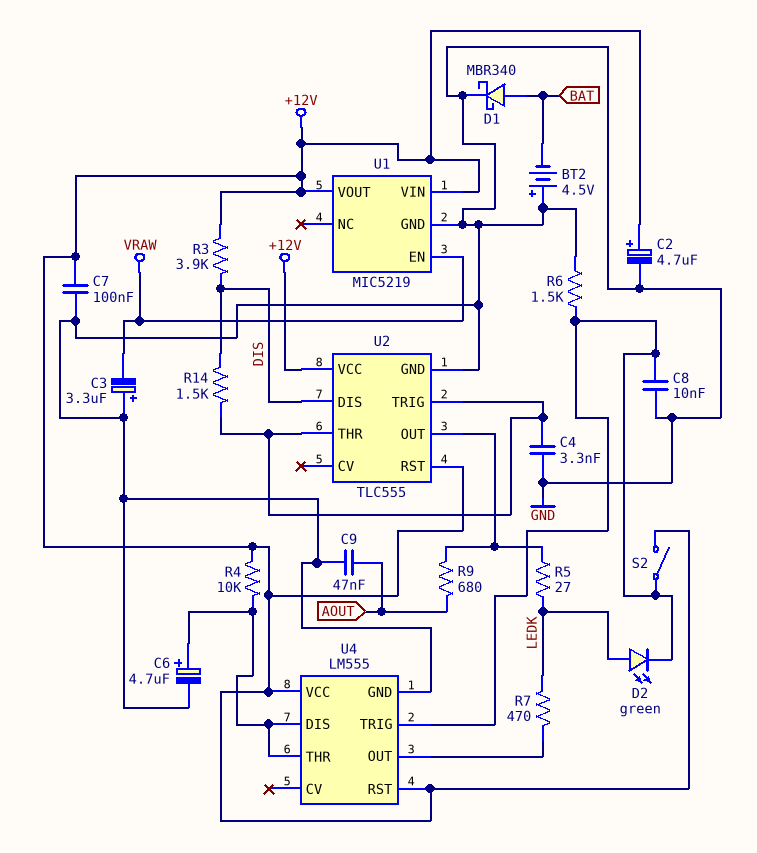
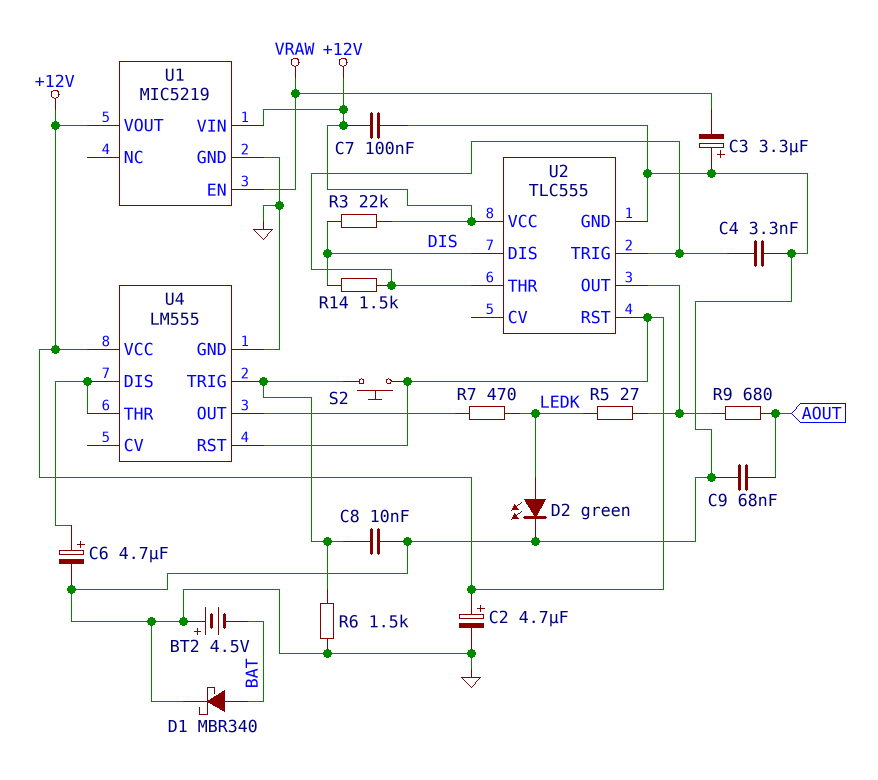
C9: 47nF (AOUT, GND) -> 68nF (AOUT, GND)
D2: LED green (A LEDK, K U4/TRIG) -> LED green (A LEDK, K GND)
R3: 3.9k (+12V, DIS) -> 22k (+12V, DIS)
R4: 10k (+12V, U4/DIS) -> none
S2: switch (+12V, U4/TRIG) -> button (+12V, U4/TRIG)

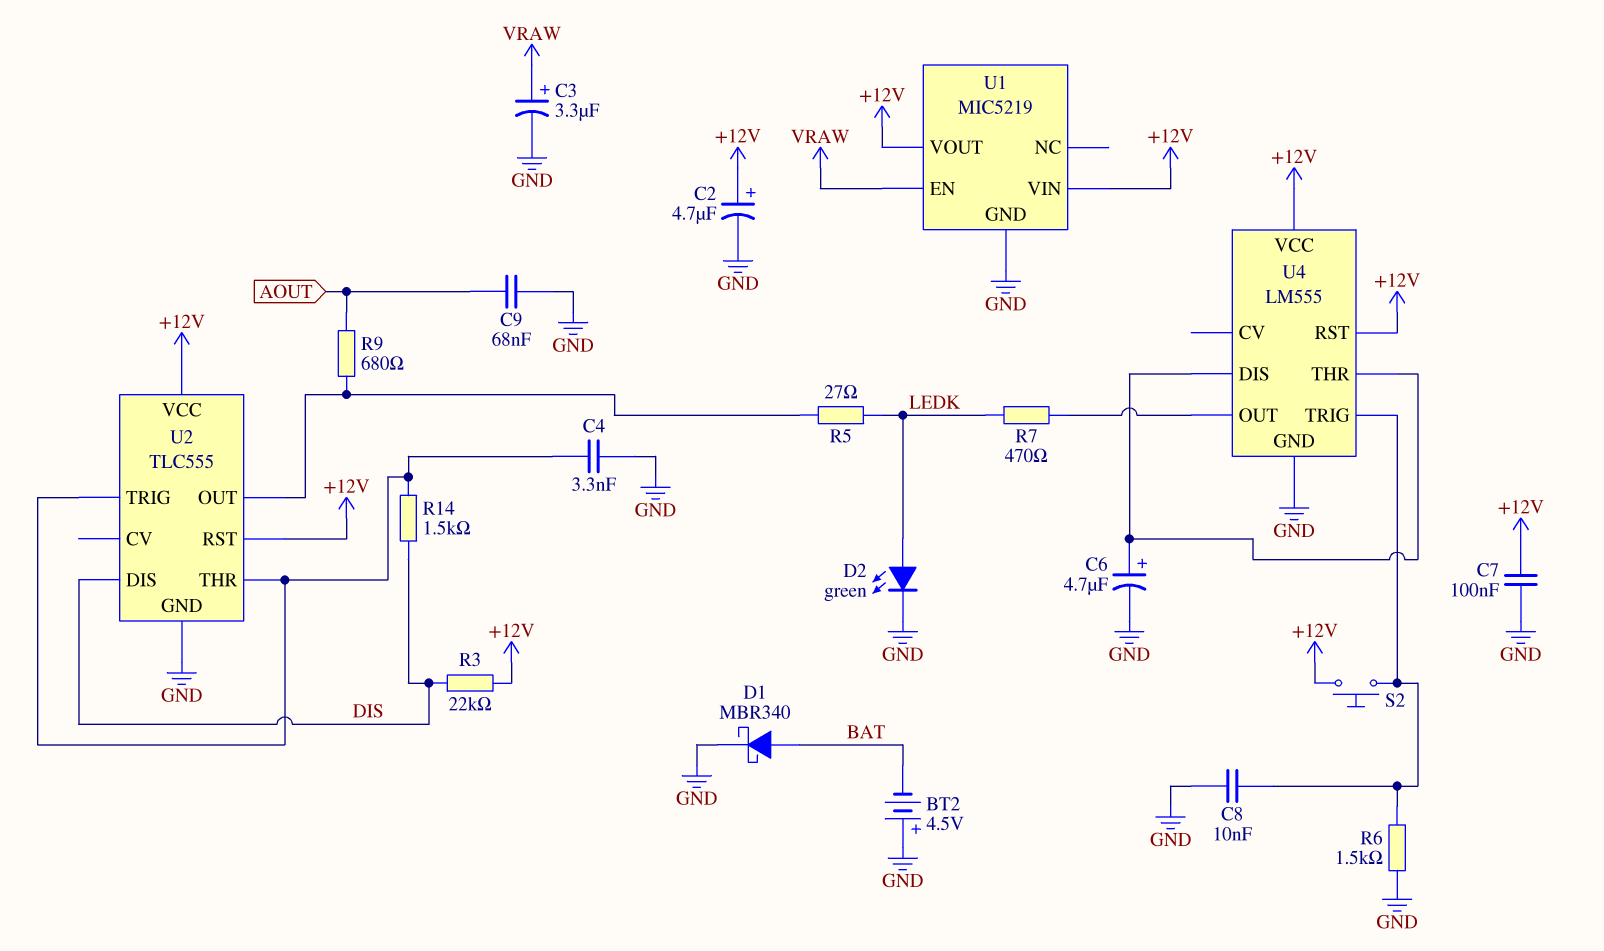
C3: 3.3uF (plus GND, minus VRAW) -> 3.3uF (plus VRAW, minus GND)

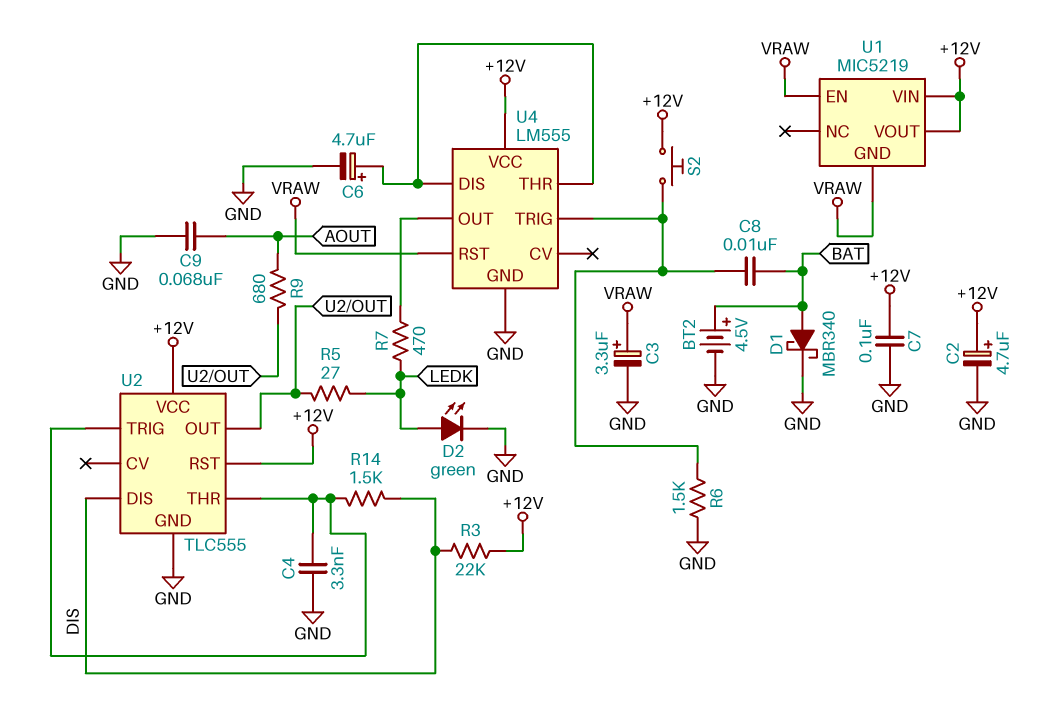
BT2: 4.5V (plus GND, minus BAT) -> 4.5V (plus BAT, minus GND)
C8: 10nF (GND, U4/TRIG) -> 10nF (BAT, U4/TRIG)
U1 pin GND: GND -> VRAW
U4 pin RST: +12V -> VRAW

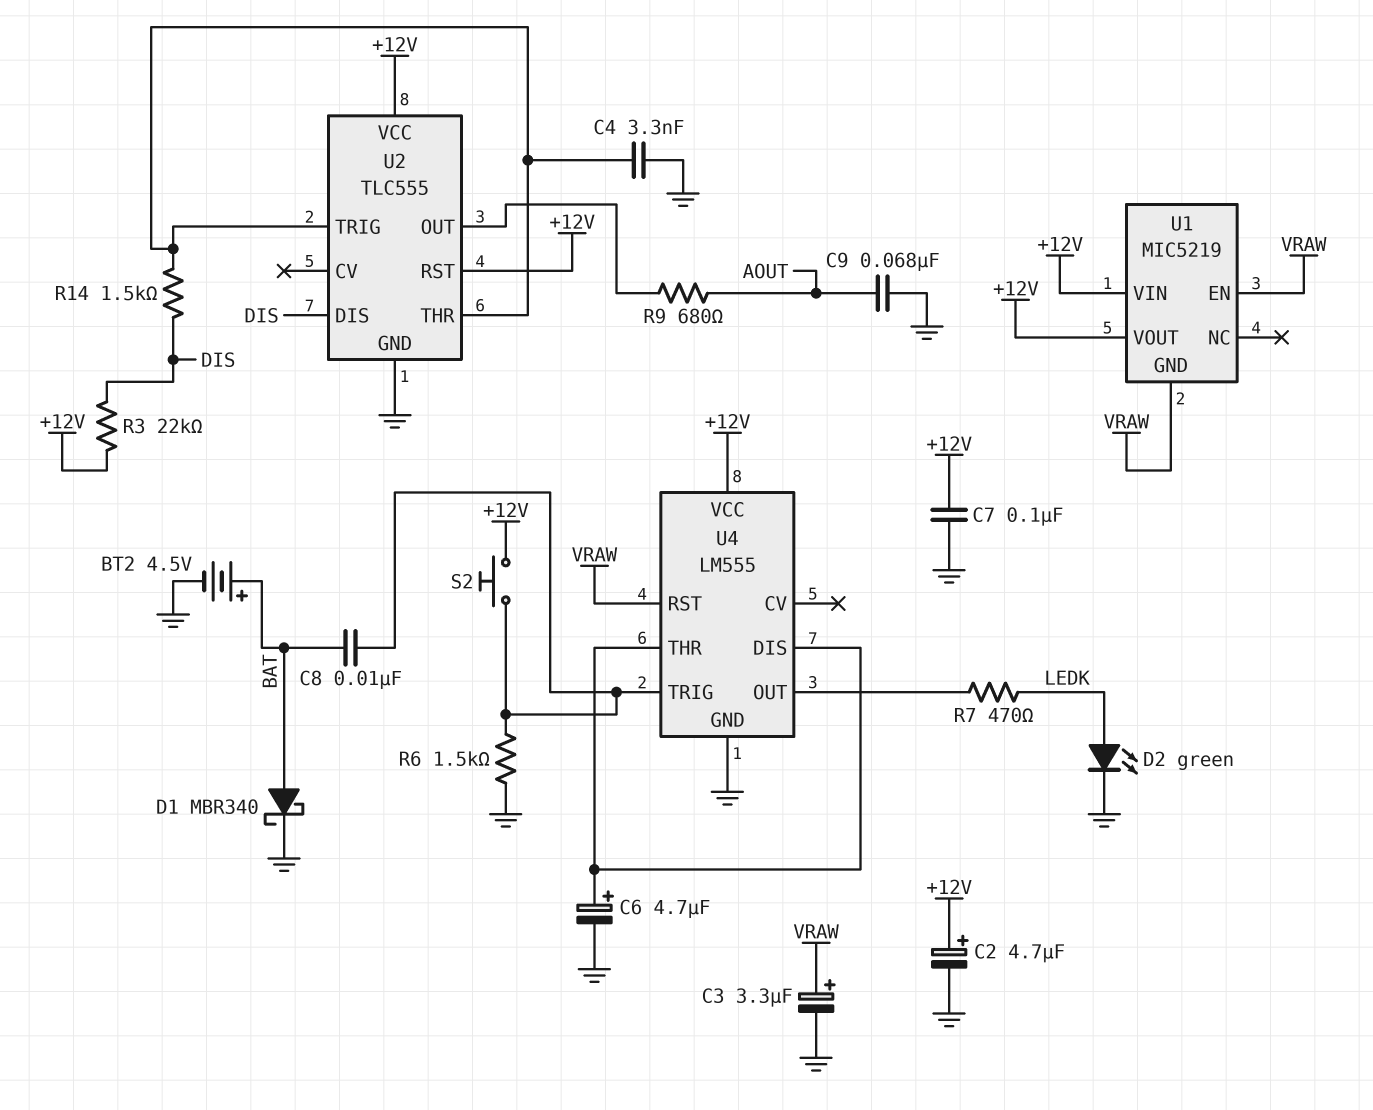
R5: 27 (LEDK, U2/OUT) -> none

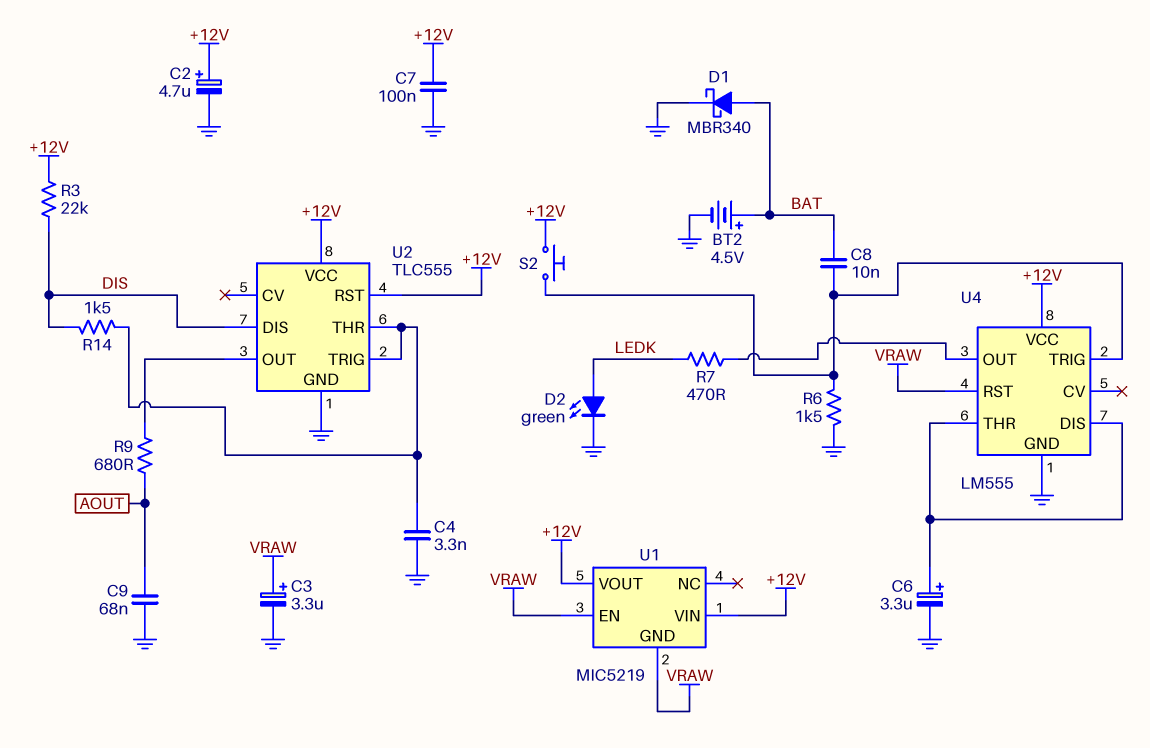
C6: 4.7uF (plus U4/DIS, minus GND) -> 3.3uF (plus U4/DIS, minus GND)

